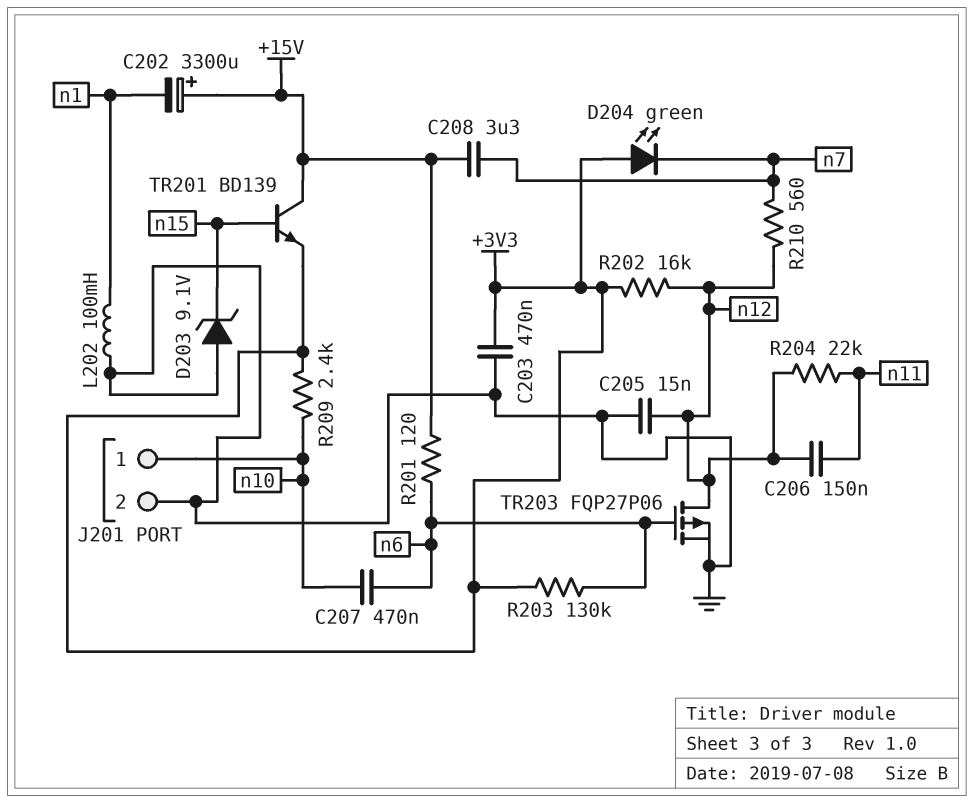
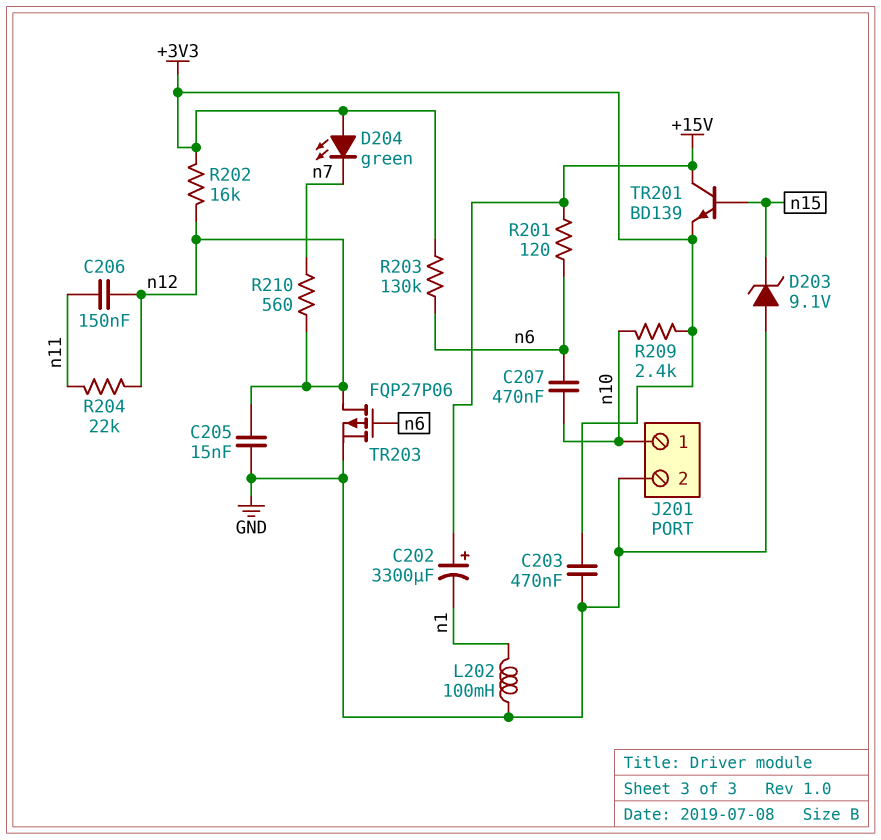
C208: 3.3uF (+15V, n7) -> none

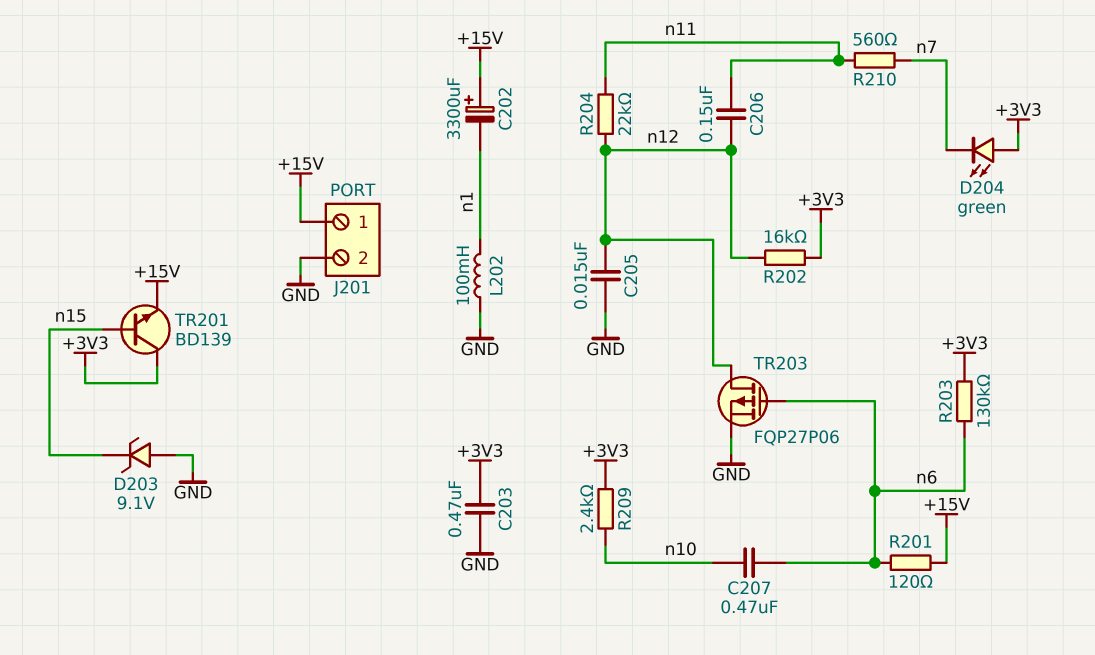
J201 pin 1: n10 -> +15V
R210: 560 (n7, n12) -> 560 (n7, n11)
TR201: NPN BD139 (B n15, C +15V, E +3V3) -> NPN BD139 (B n15, C +3V3, E +15V)

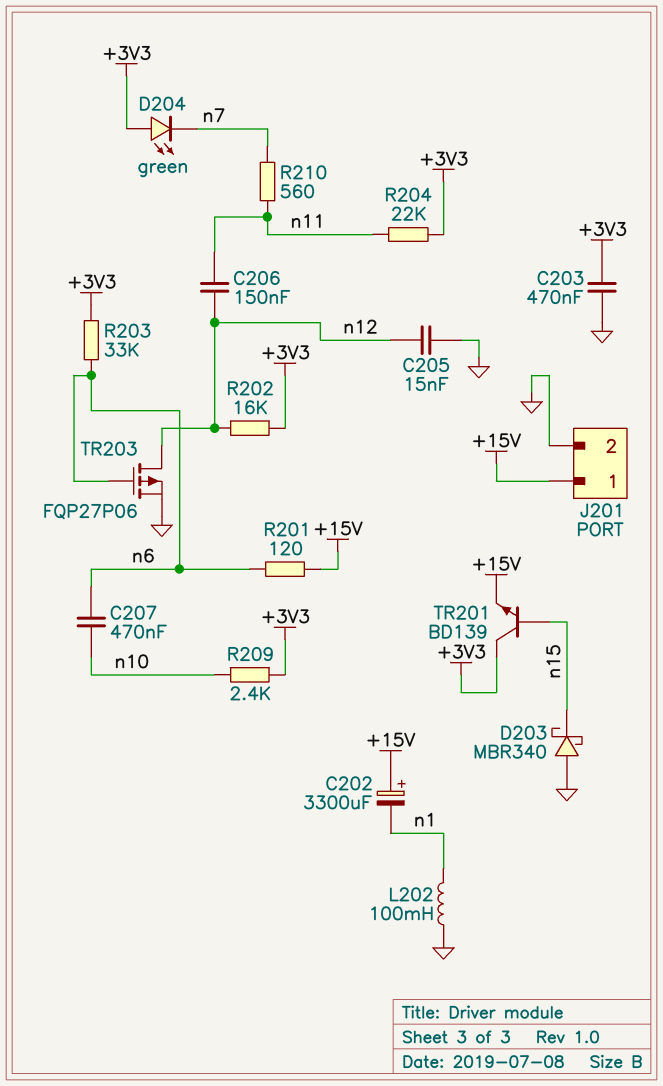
D203: zener 9.1V (A GND, K n15) -> schottky MBR340 (A GND, K n15)
R203: 130k (+3V3, n6) -> 33k (+3V3, n6)
R204: 22k (n11, n12) -> 22k (+3V3, n11)

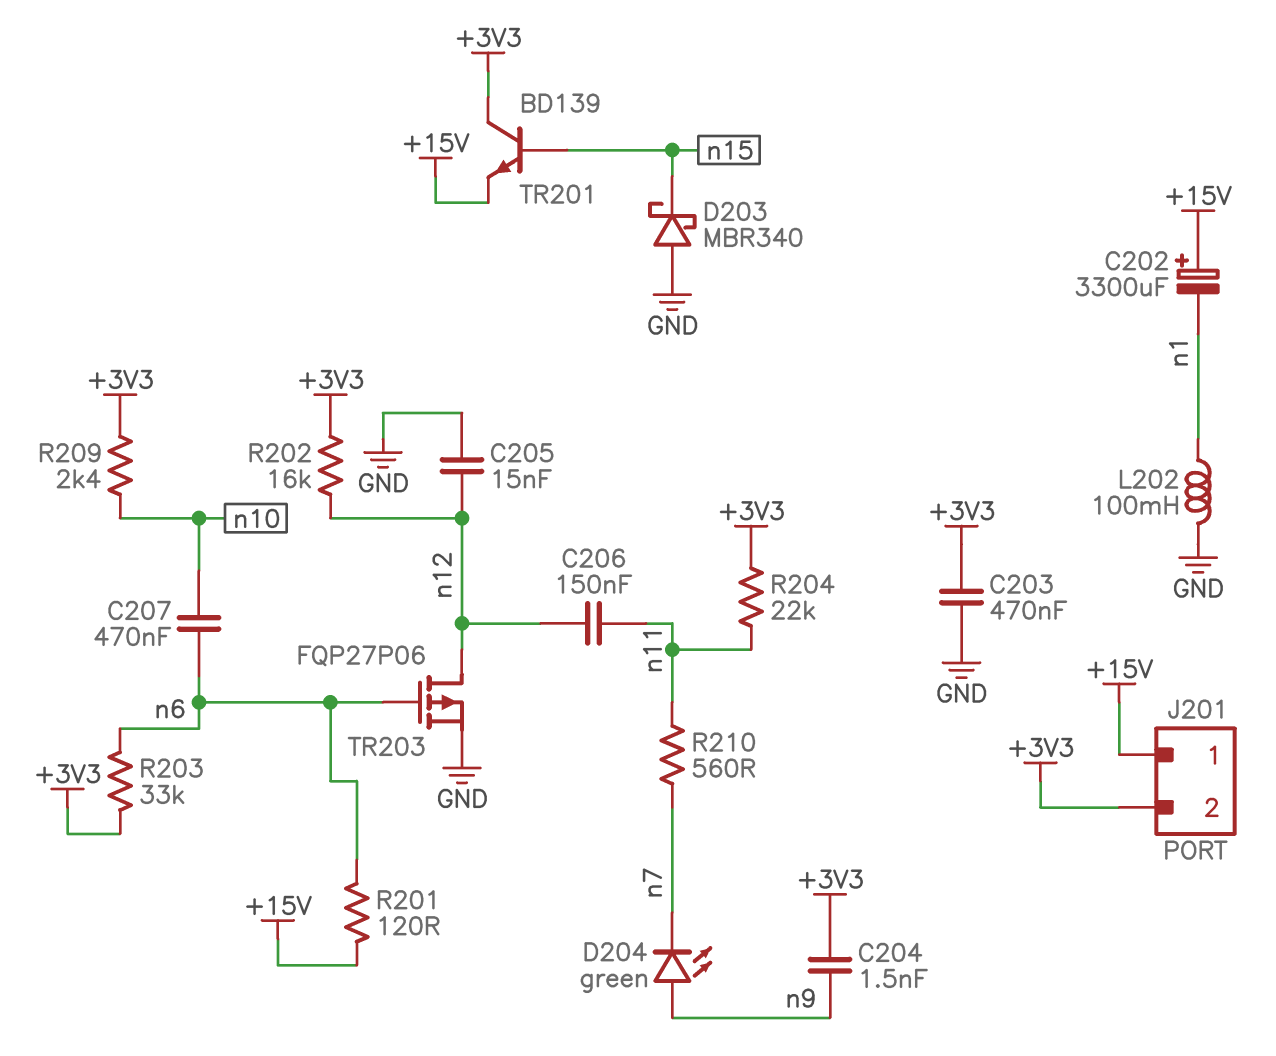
C204: none -> 1.5nF (+3V3, n9)
D204: LED green (A +3V3, K n7) -> LED green (A n9, K n7)
J201 pin 2: GND -> +3V3

